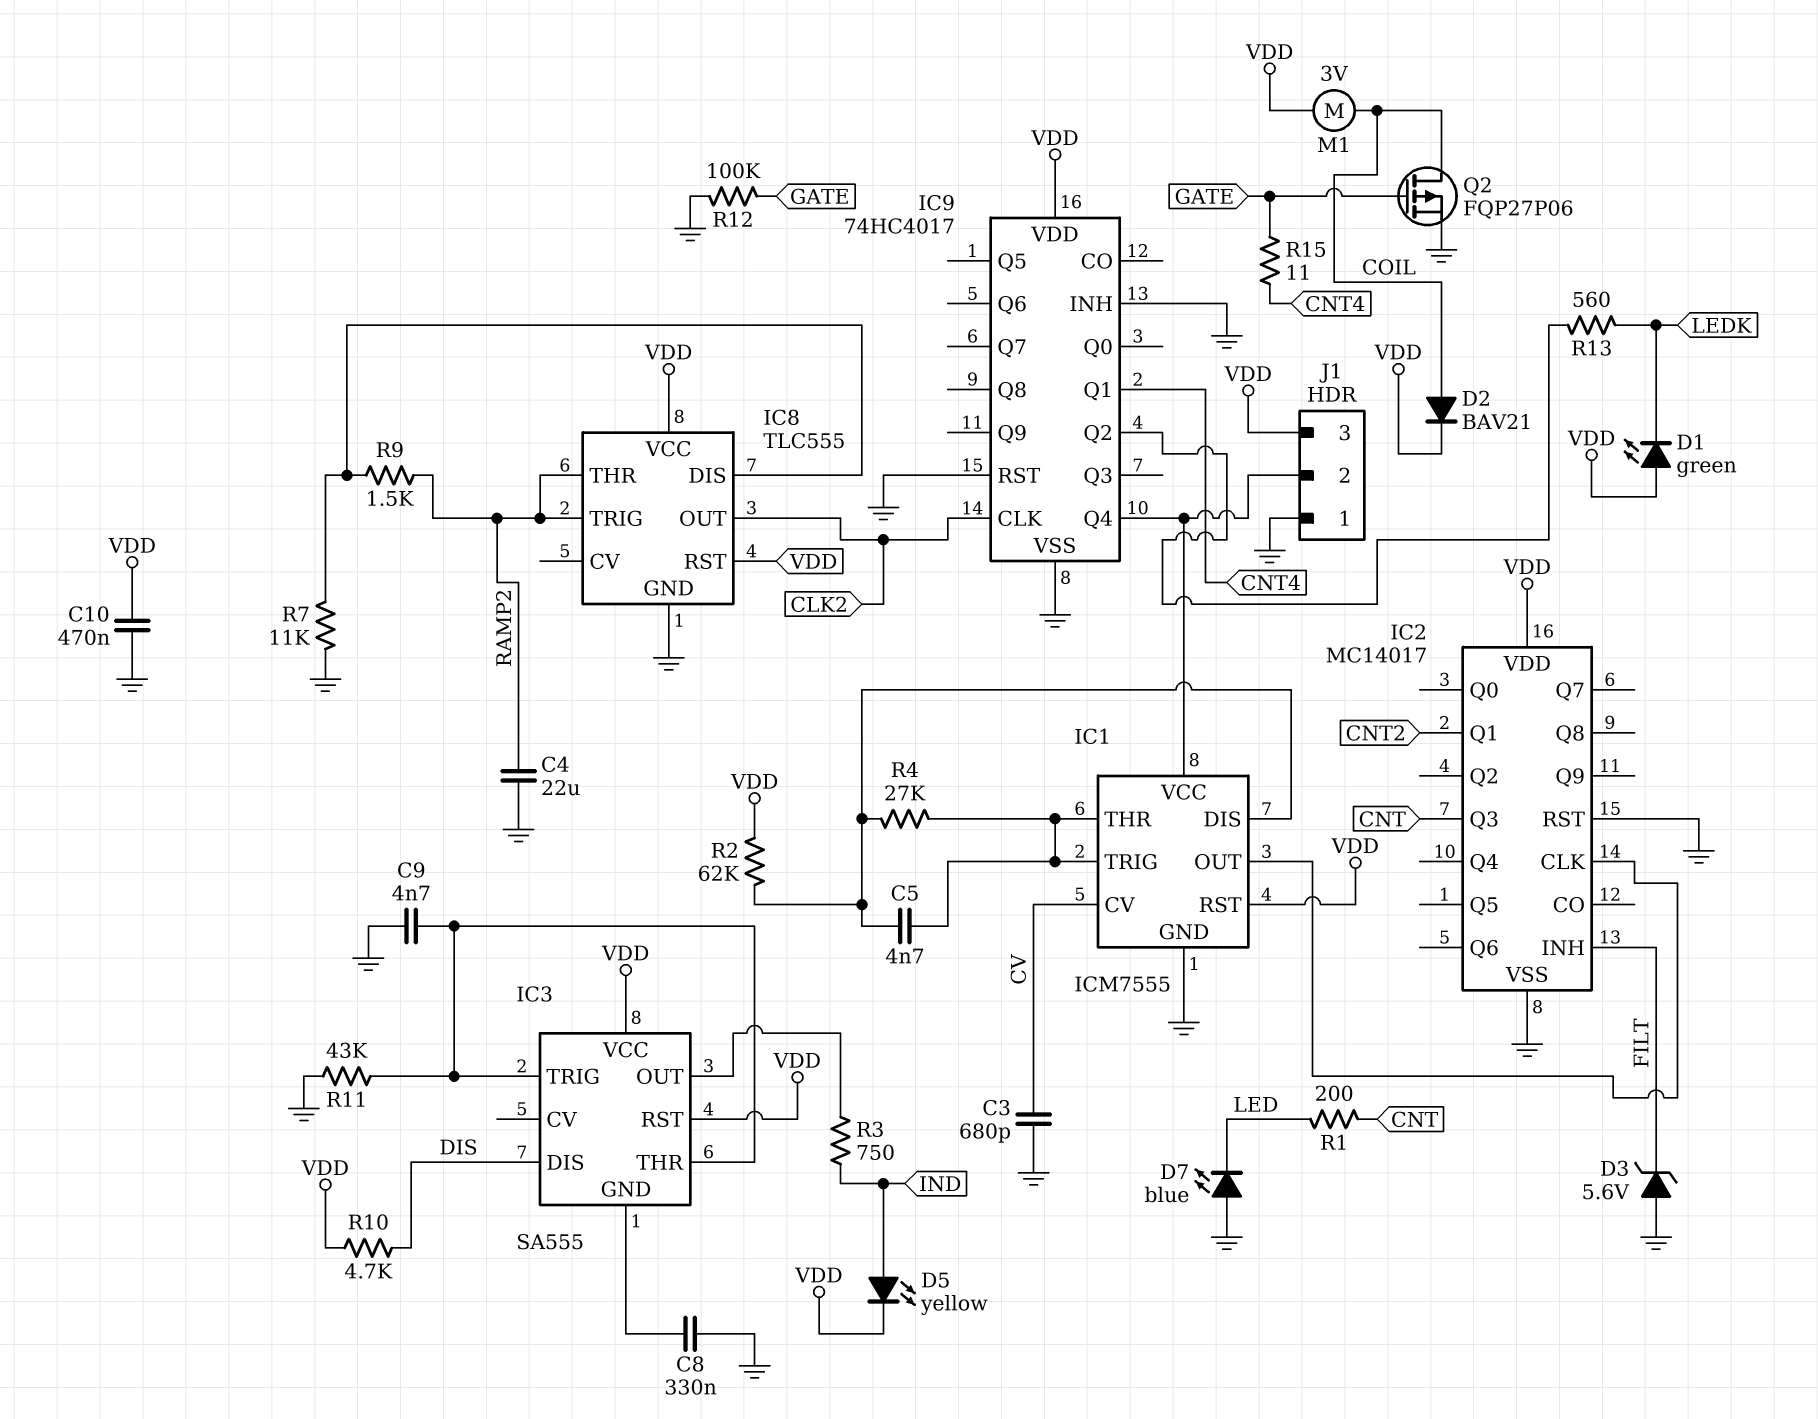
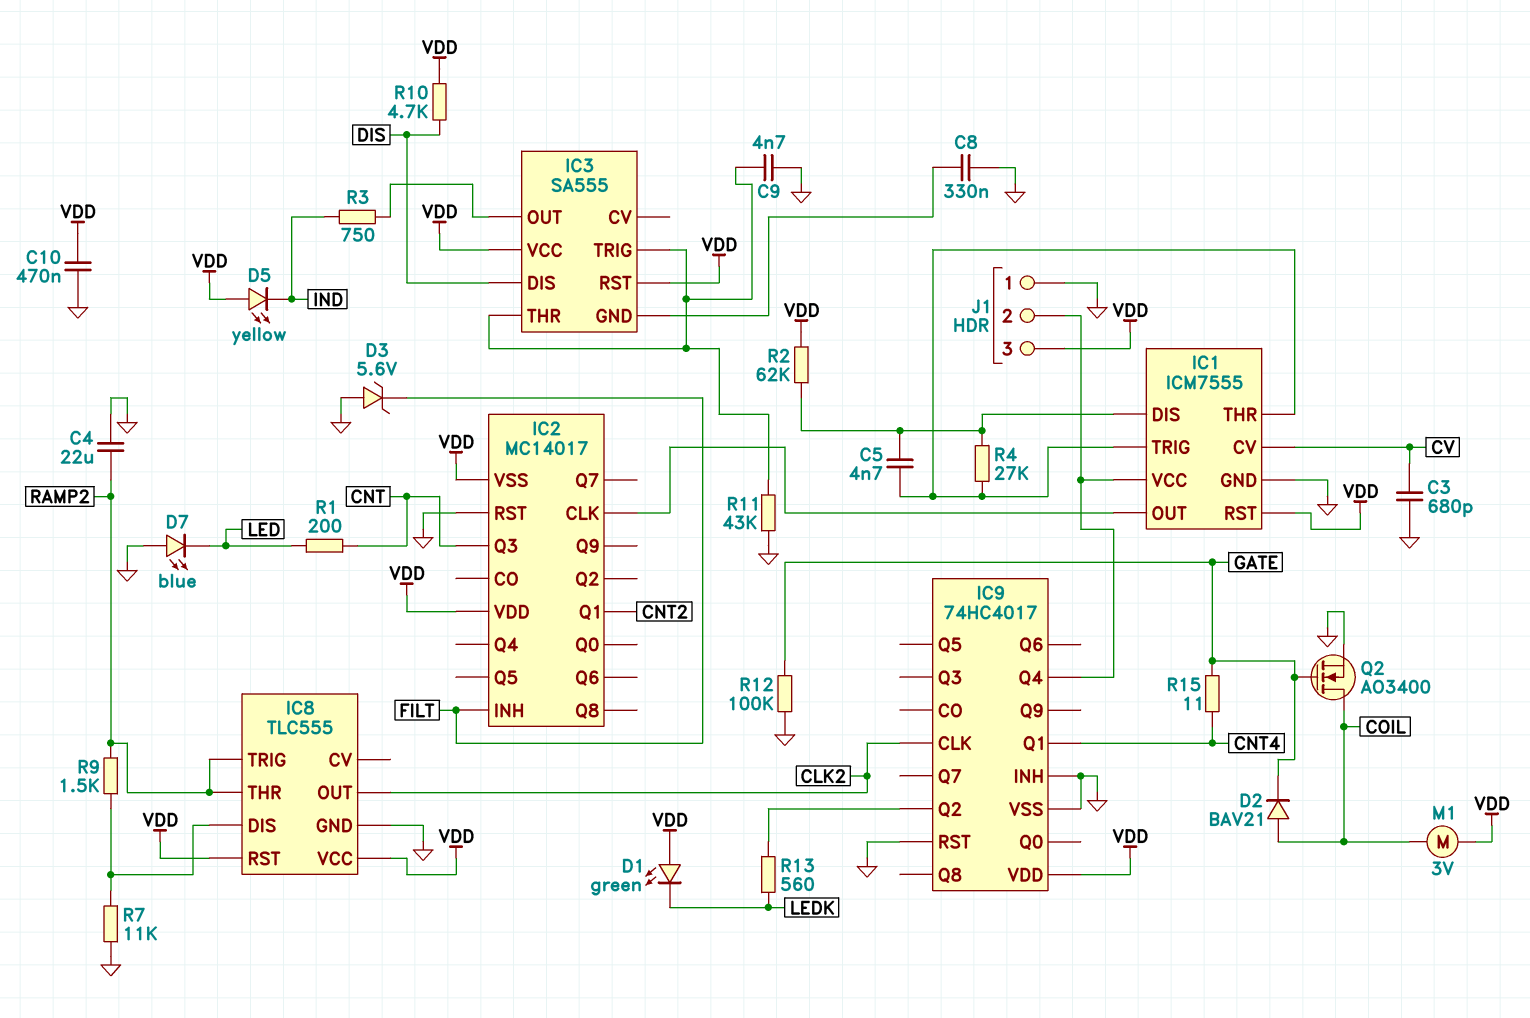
D2: diode BAV21 (A COIL, K VDD) -> diode BAV21 (A COIL, K GATE)
D5: LED yellow (A IND, K VDD) -> LED yellow (A VDD, K IND)
IC2 pin VSS: GND -> VDD
Q2: PMOS FQP27P06 (G GATE, D COIL, S GND) -> NMOS AO3400 (G GATE, D COIL, S GND)

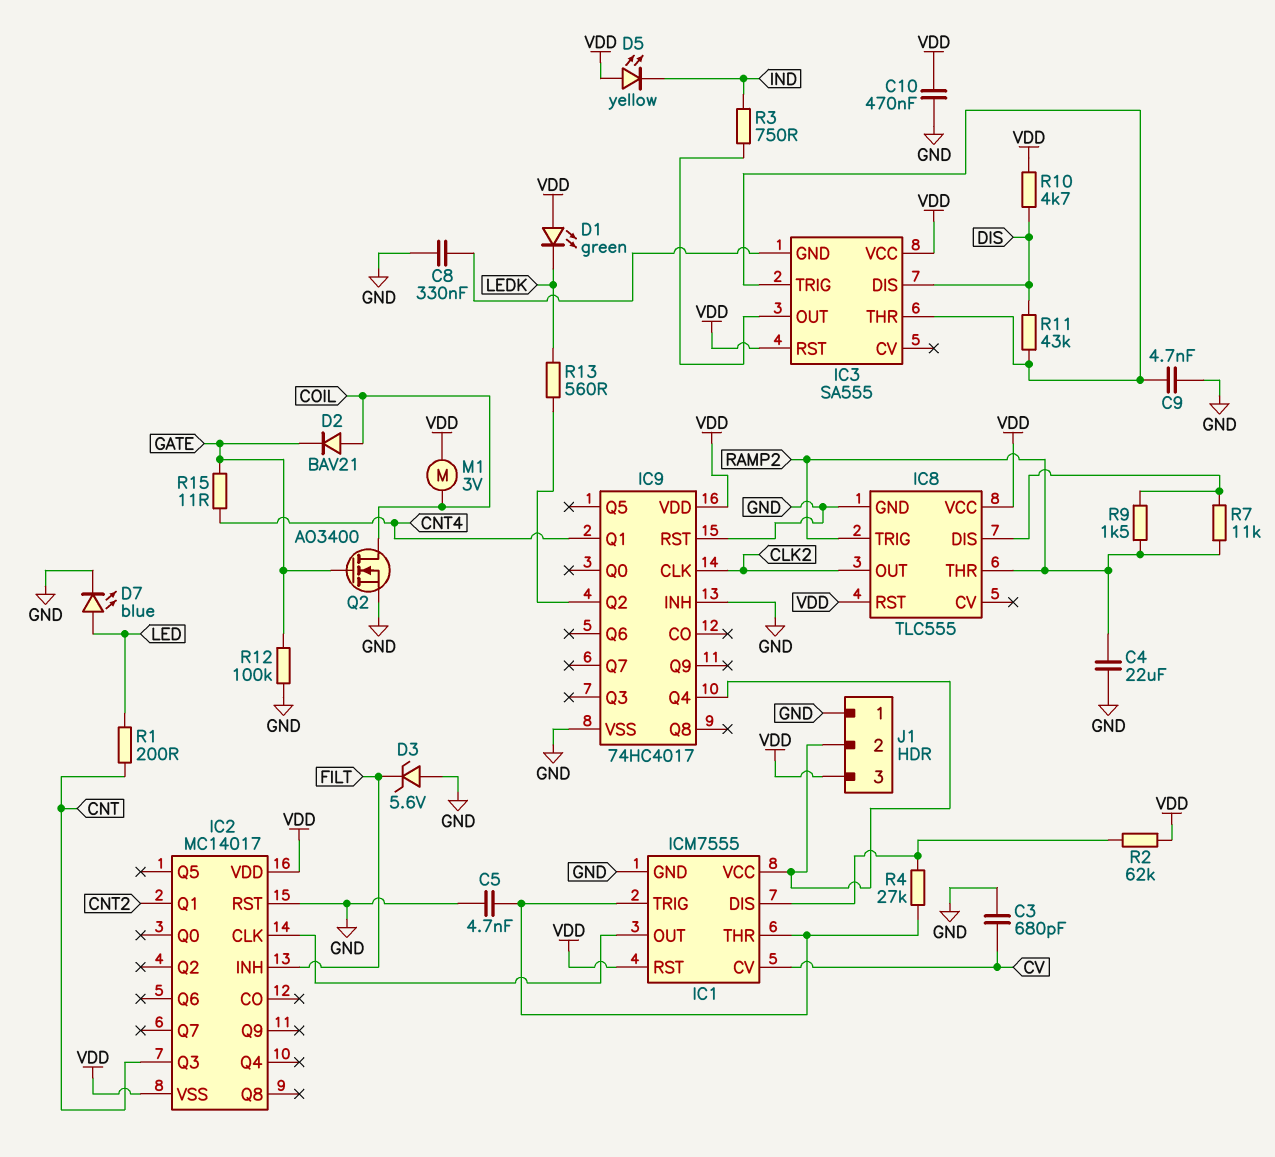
C5: 4.7nF (IC1/DIS, IC1/THR) -> 4.7nF (GND, IC1/THR)
D7: LED blue (A GND, K LED) -> LED blue (A LED, K GND)
R7: 11k (GND, IC8/DIS) -> 11k (IC8/DIS, RAMP2)
R11: 43k (GND, IC3/THR) -> 43k (DIS, IC3/THR)

